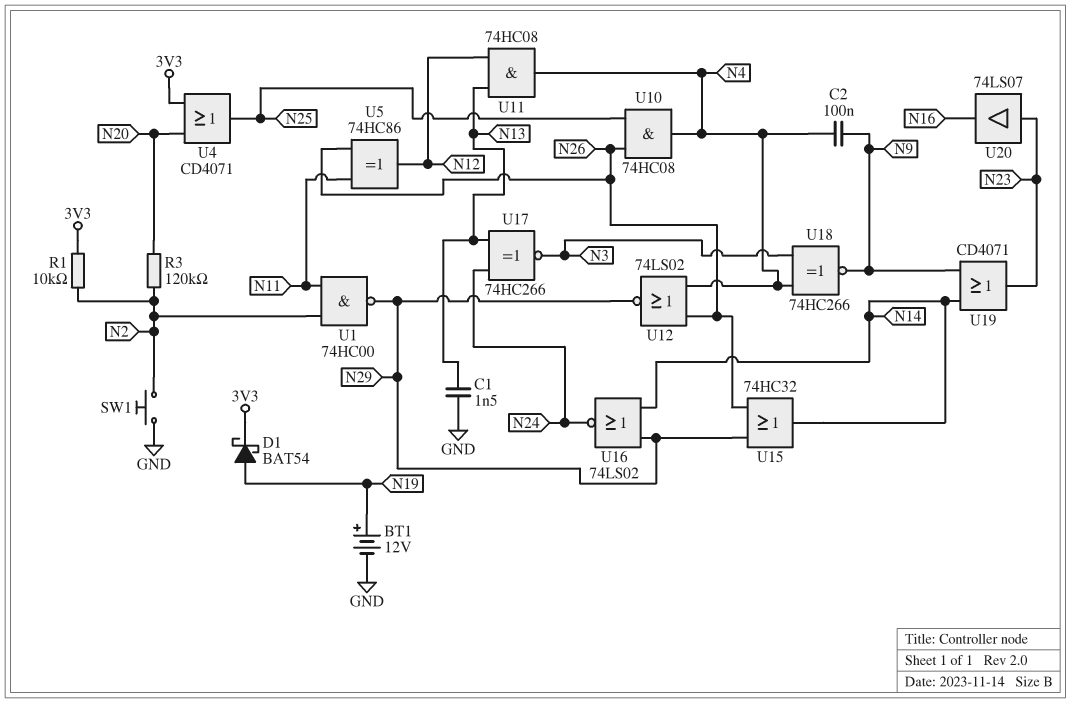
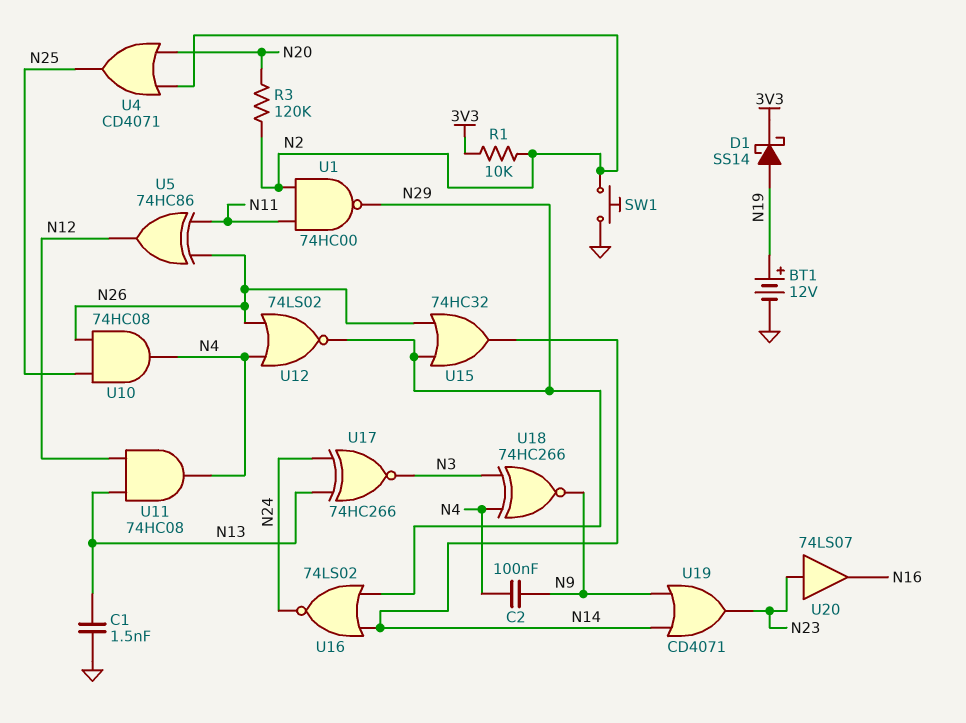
D1: schottky BAT54 (A N19, K 3V3) -> schottky SS14 (A N19, K 3V3)
U4: OR CD4071 (in 3V3, in N20, out N25) -> OR CD4071 (in N2, in N20, out N25)

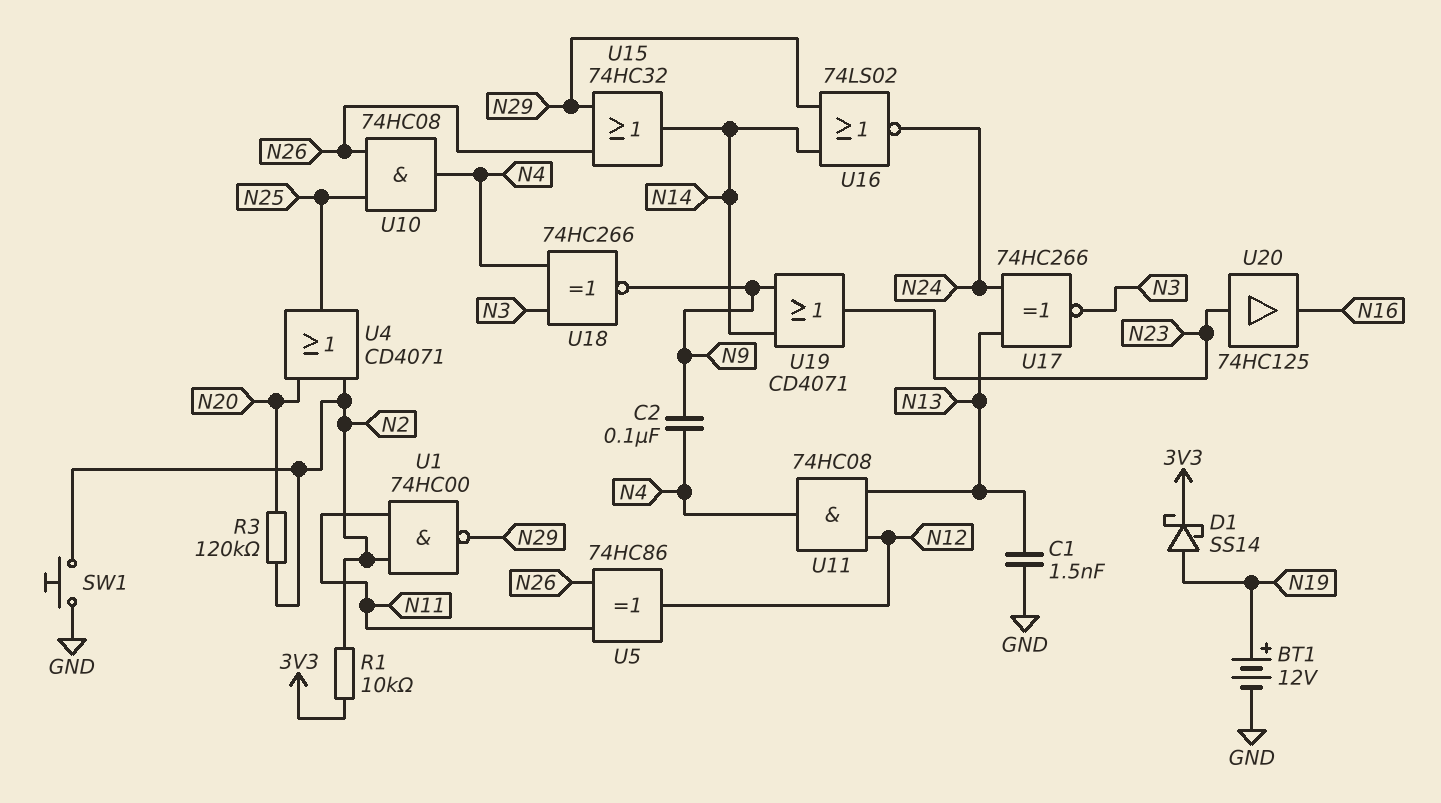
U12: NOR 74LS02 (in N4, in N26, out N29) -> none
U20: buffer 74LS07 (in N23, out N16) -> buffer 74HC125 (in N23, out N16)

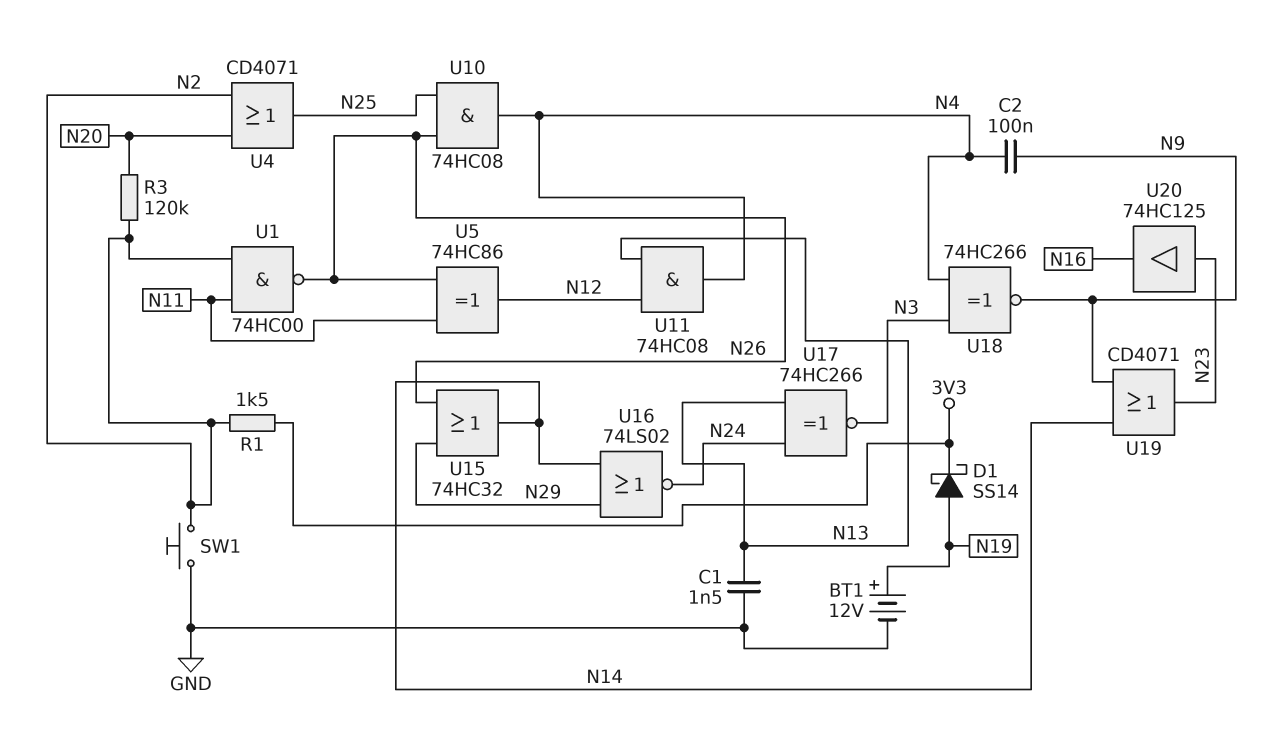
R1: 10k (3V3, N2) -> 1.5k (3V3, N2)
U1: NAND 74HC00 (in N2, in N11, out N29) -> NAND 74HC00 (in N2, in N11, out N26)

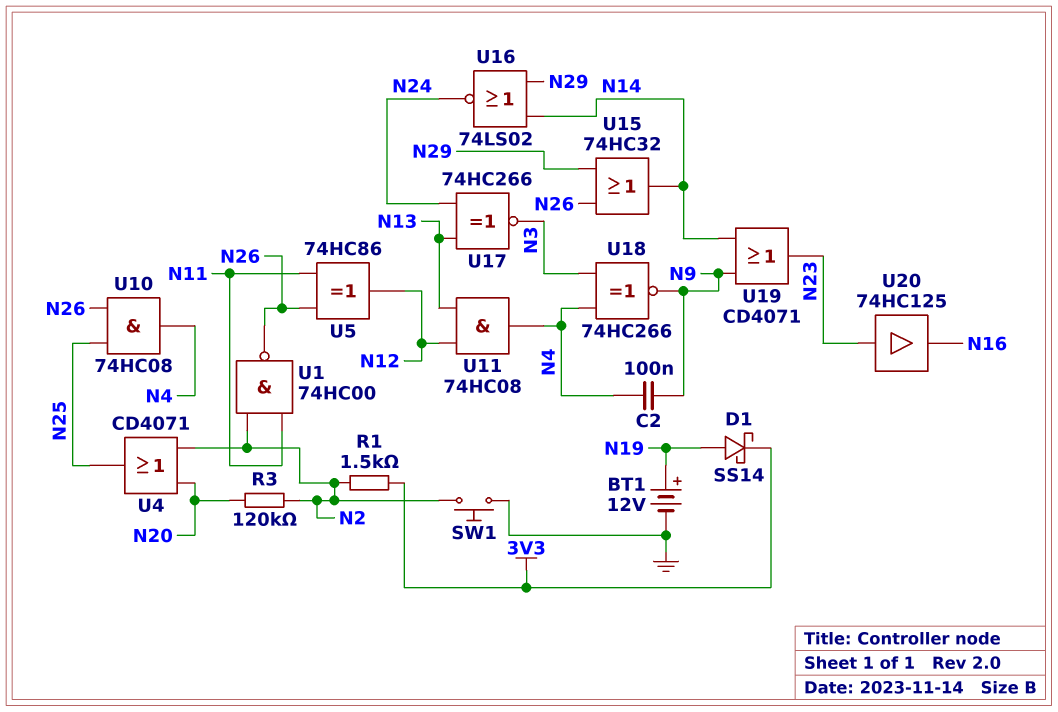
C1: 1.5nF (GND, N13) -> none

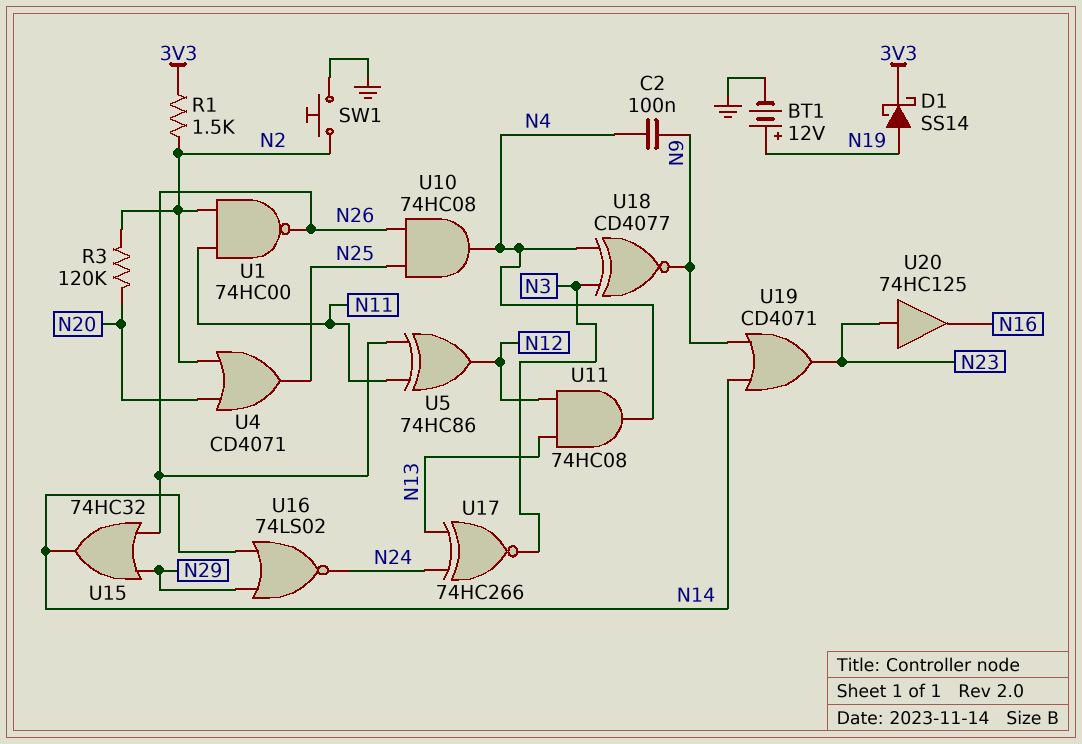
U18: XNOR 74HC266 (in N3, in N4, out N9) -> XNOR CD4077 (in N3, in N4, out N9)

